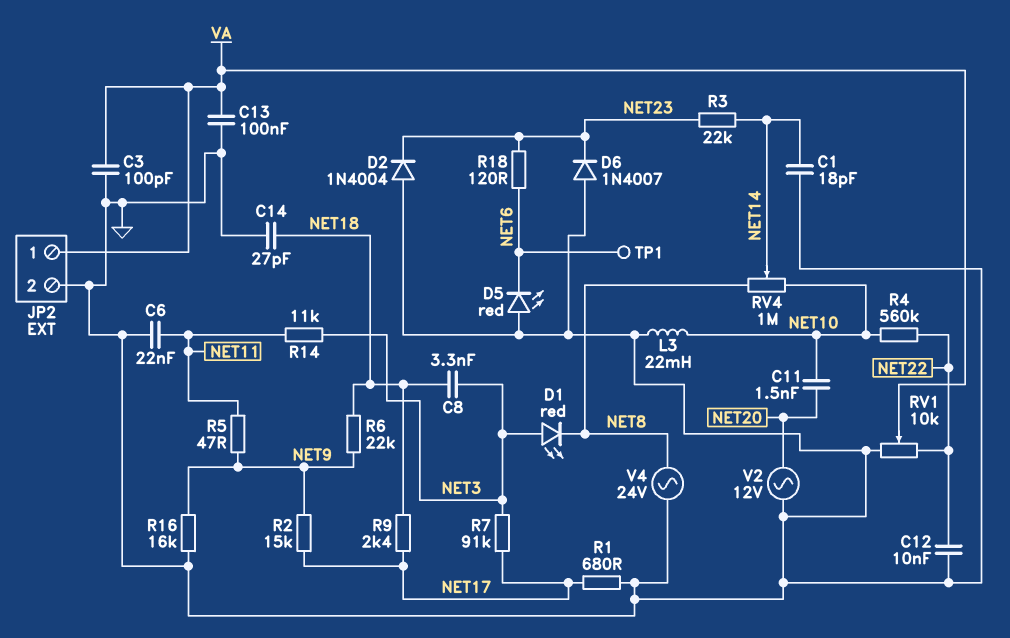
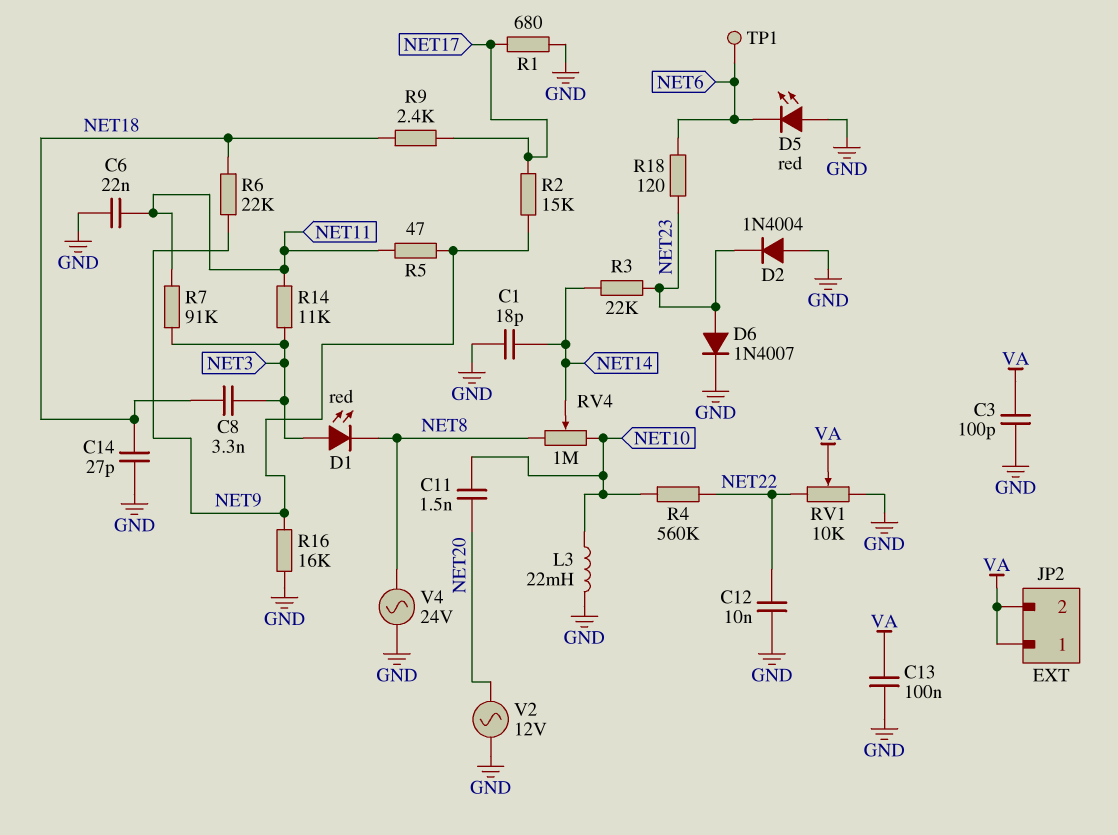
D6: diode 1N4007 (A GND, K NET23) -> diode 1N4007 (A NET23, K GND)
JP2 pin 2: GND -> VA
R7: 91k (NET3, NET17) -> 91k (NET3, NET11)

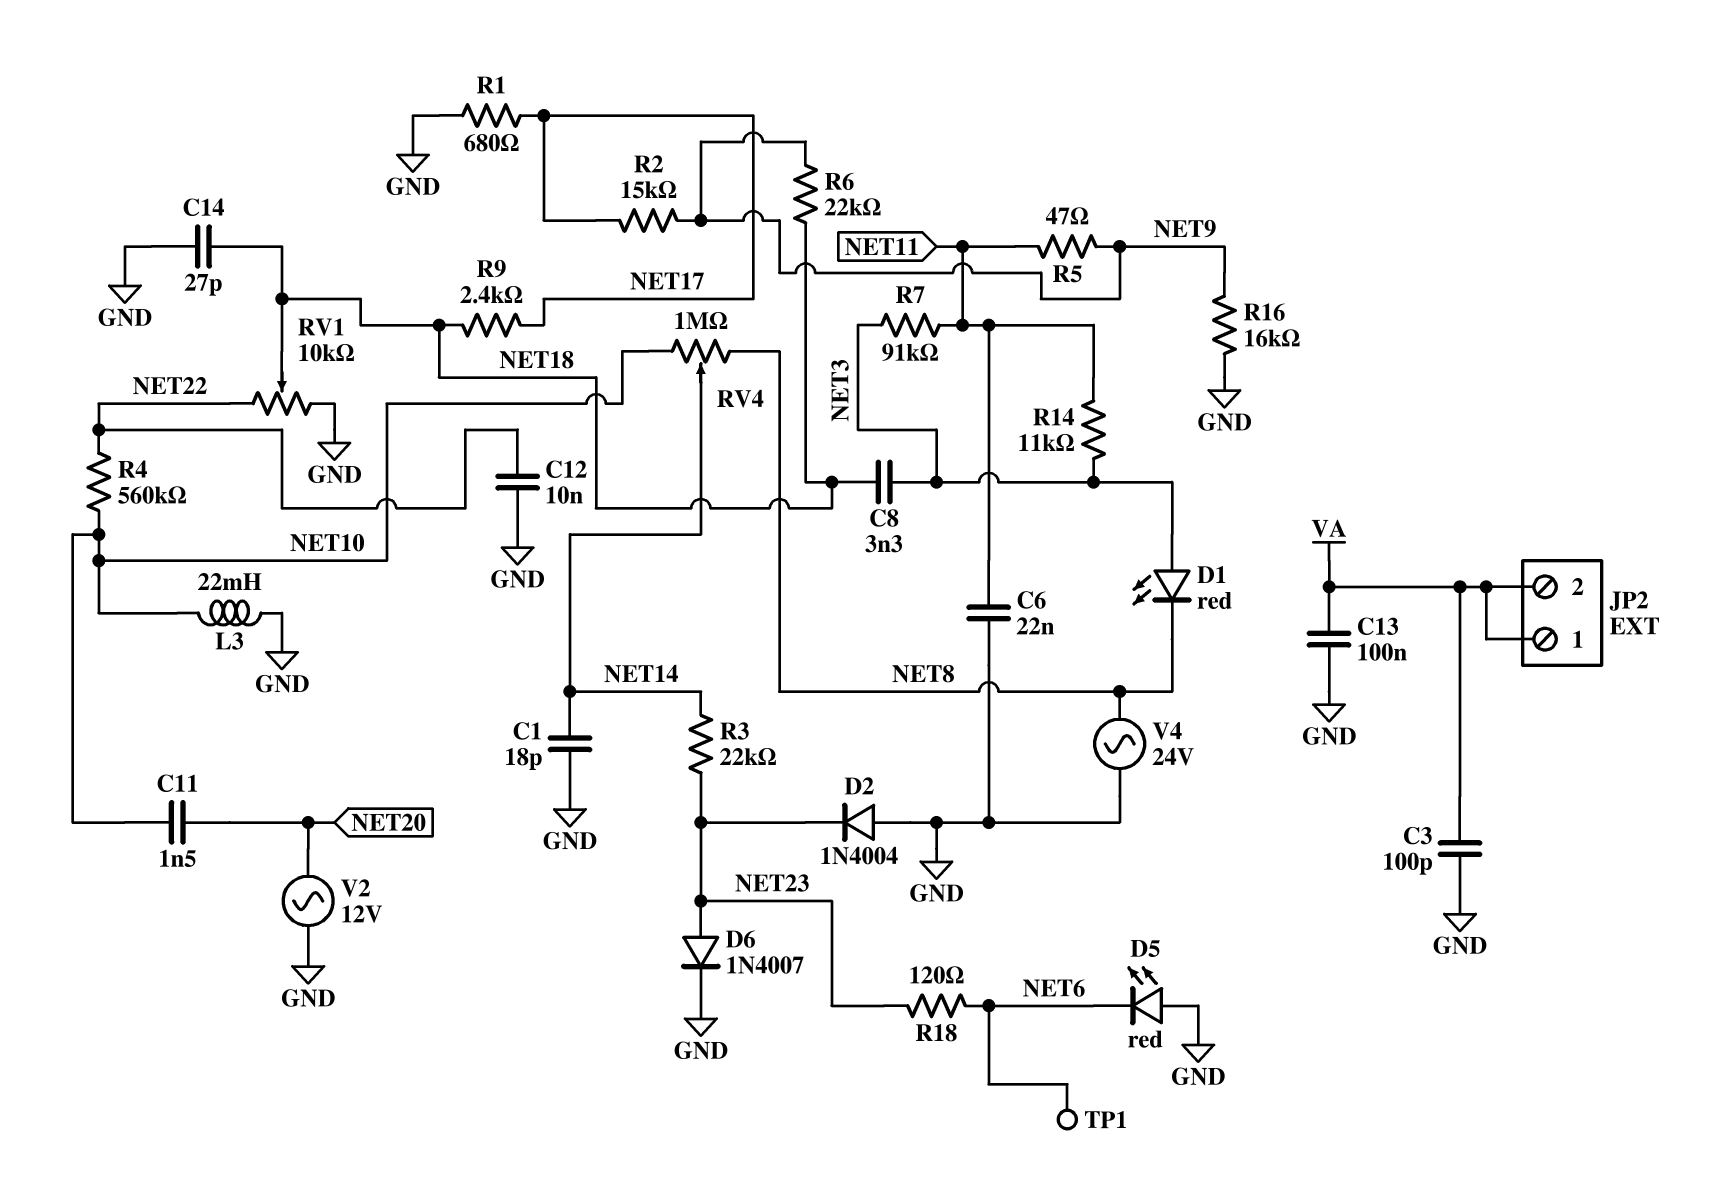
RV1: 10k (GND, NET22, wiper VA) -> 10k (GND, NET22, wiper NET18)

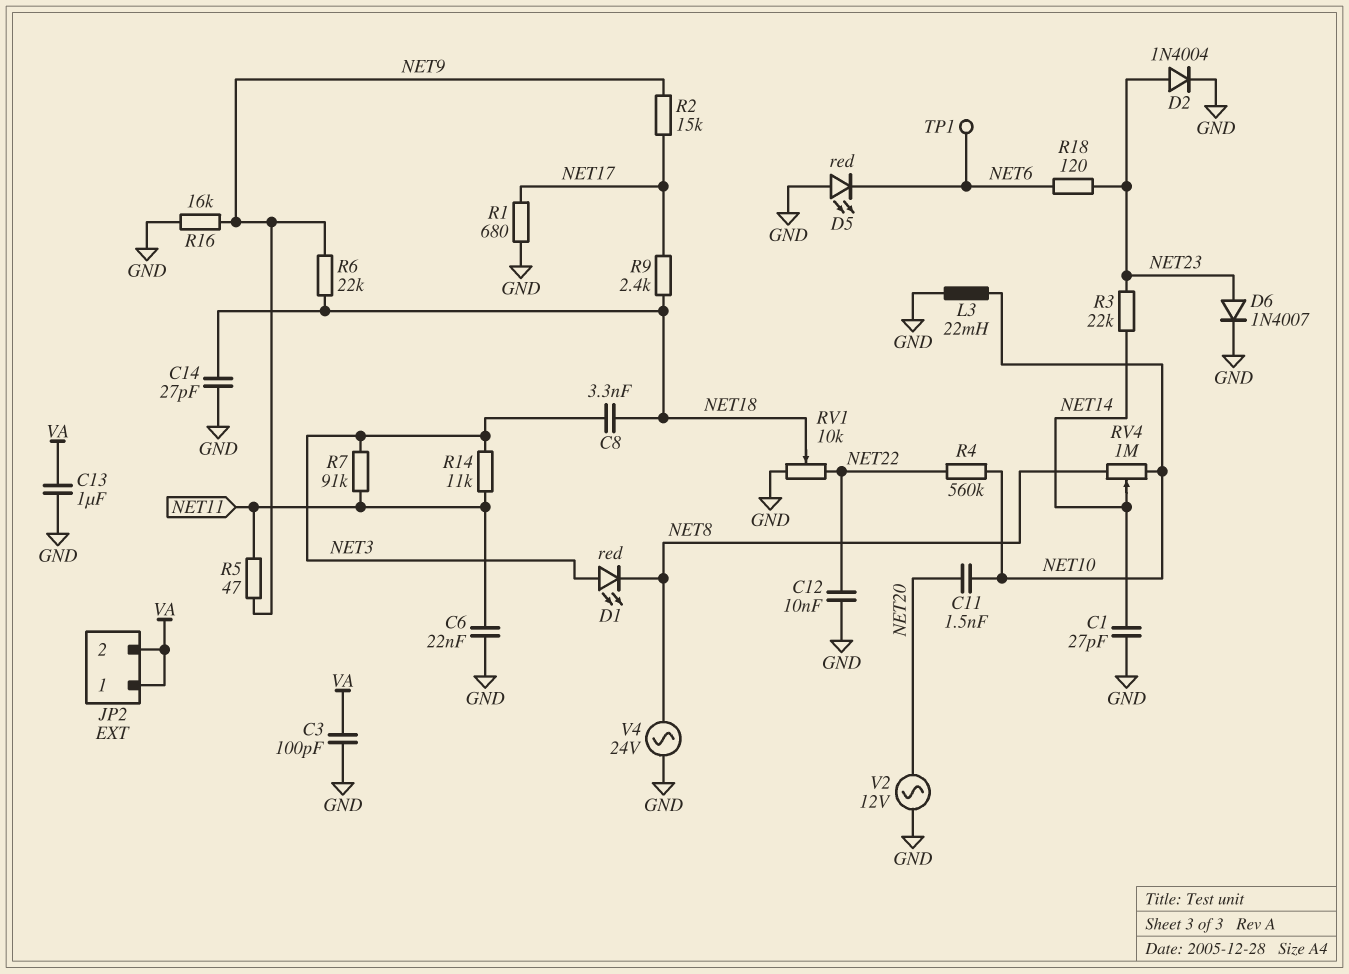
C1: 18pF (GND, NET14) -> 27pF (GND, NET14)
C13: 100nF (GND, VA) -> 1uF (GND, VA)
D2: diode 1N4004 (A GND, K NET23) -> diode 1N4004 (A NET23, K GND)

